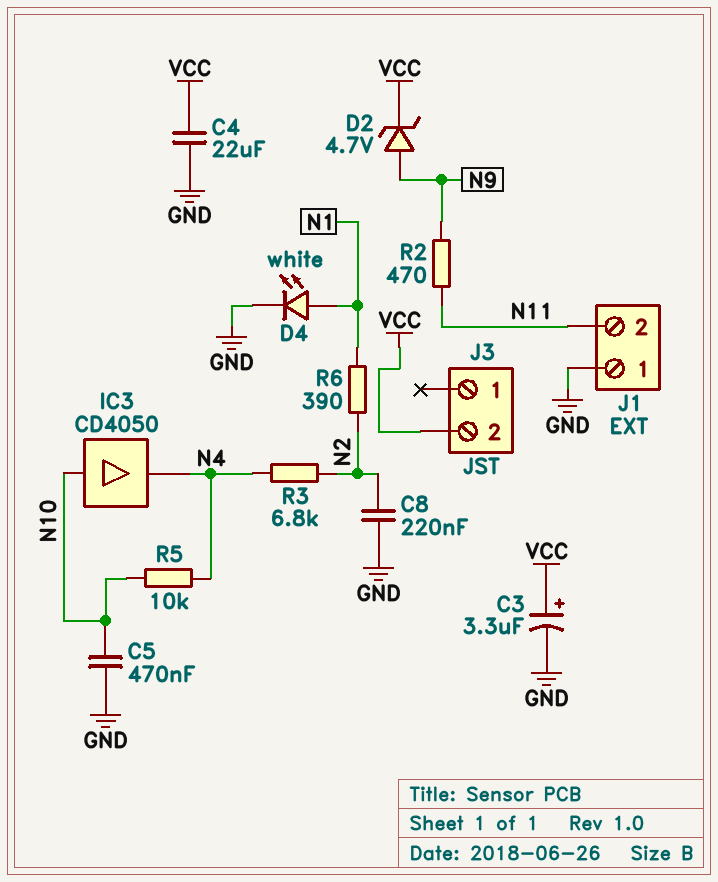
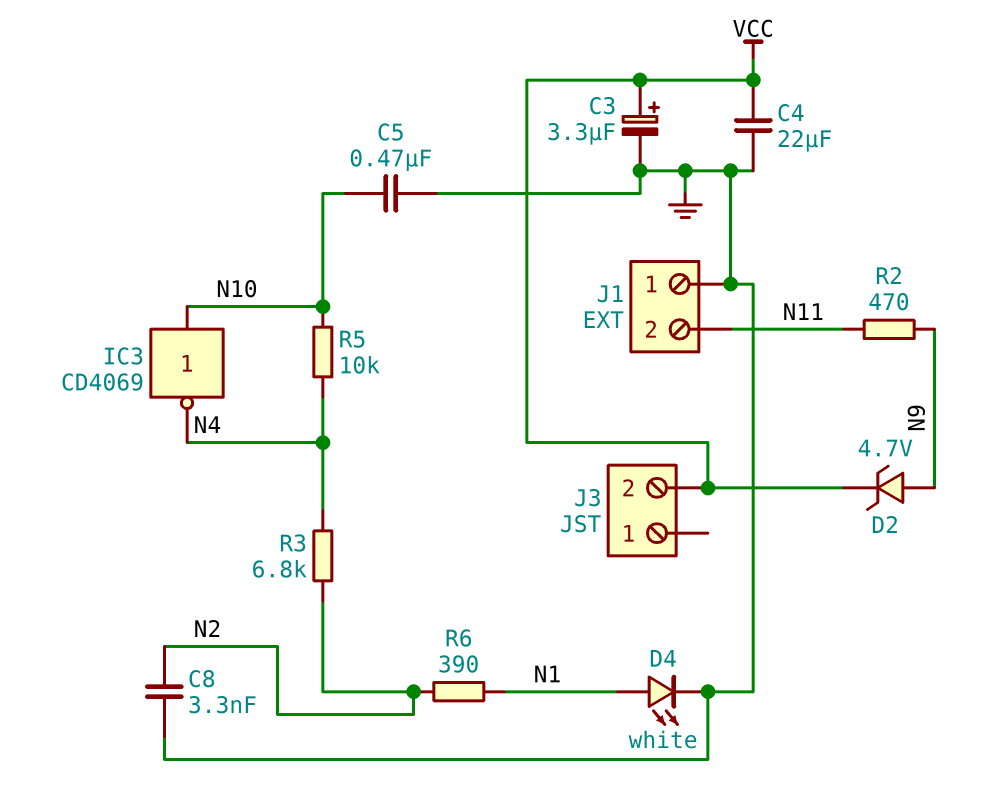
C8: 220nF (GND, N2) -> 3.3nF (GND, N2)
IC3: buffer CD4050 (in N10, out N4) -> NOT CD4069 (in N10, out N4)

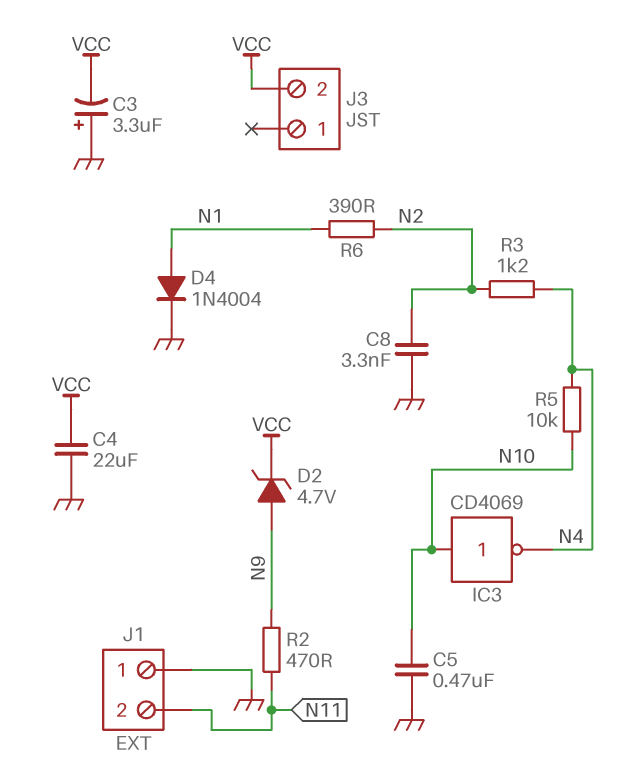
C3: 3.3uF (plus VCC, minus GND) -> 3.3uF (plus GND, minus VCC)
D4: LED white (A N1, K GND) -> diode 1N4004 (A N1, K GND)
R3: 6.8k (N2, N4) -> 1.2k (N2, N4)

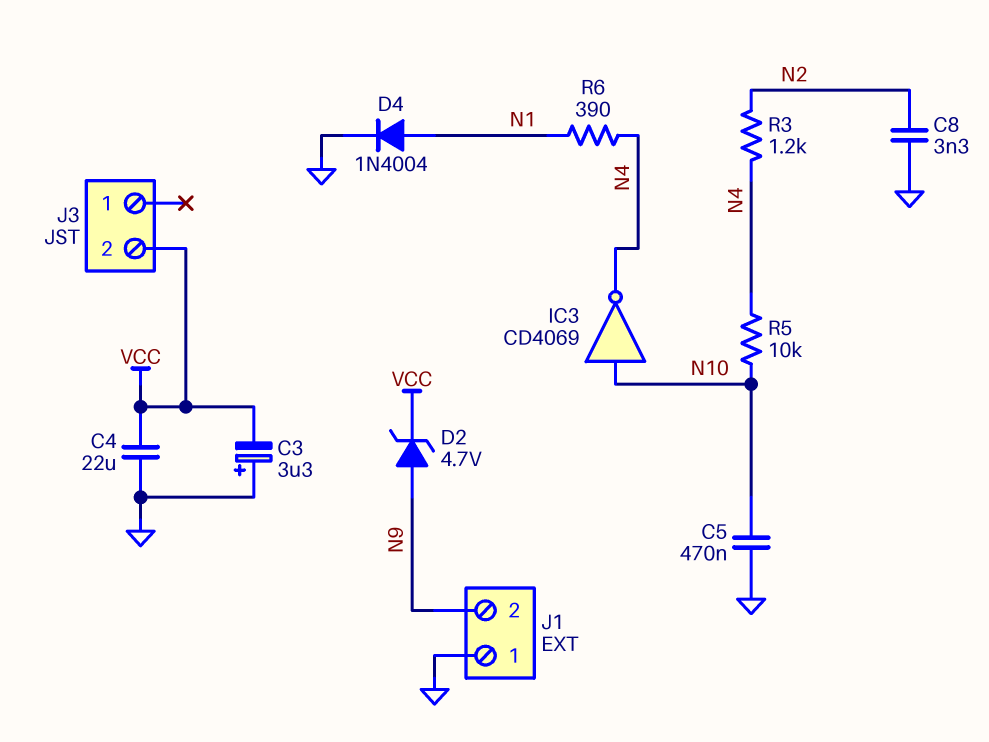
J1 pin 2: N11 -> N9
R2: 470 (N9, N11) -> none
R6: 390 (N1, N2) -> 390 (N1, N4)

